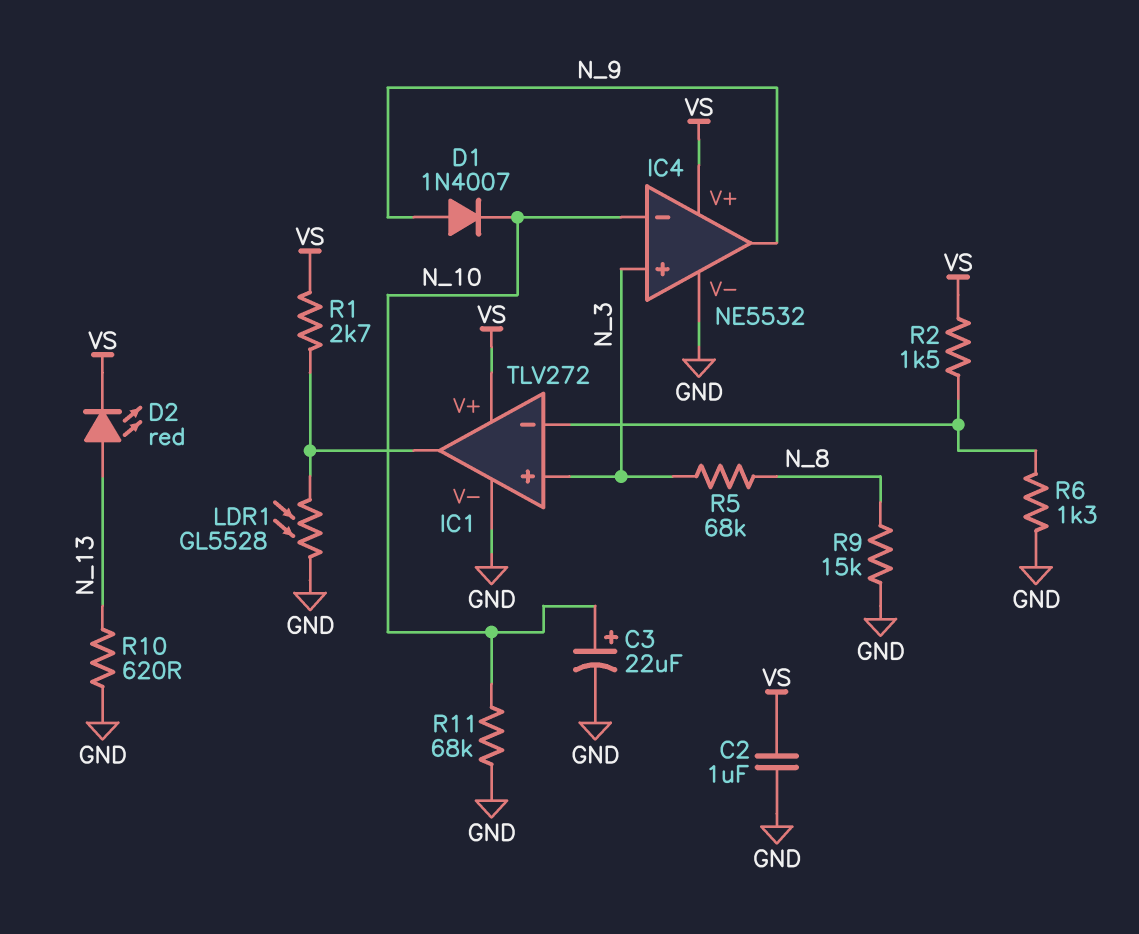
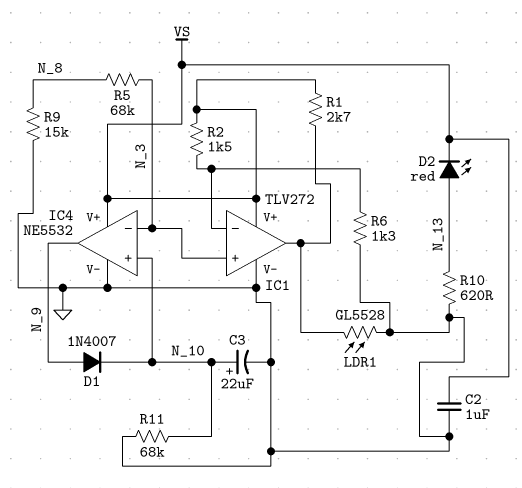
IC4 pin in+: N_3 -> N_10
IC4 pin in-: N_10 -> N_3

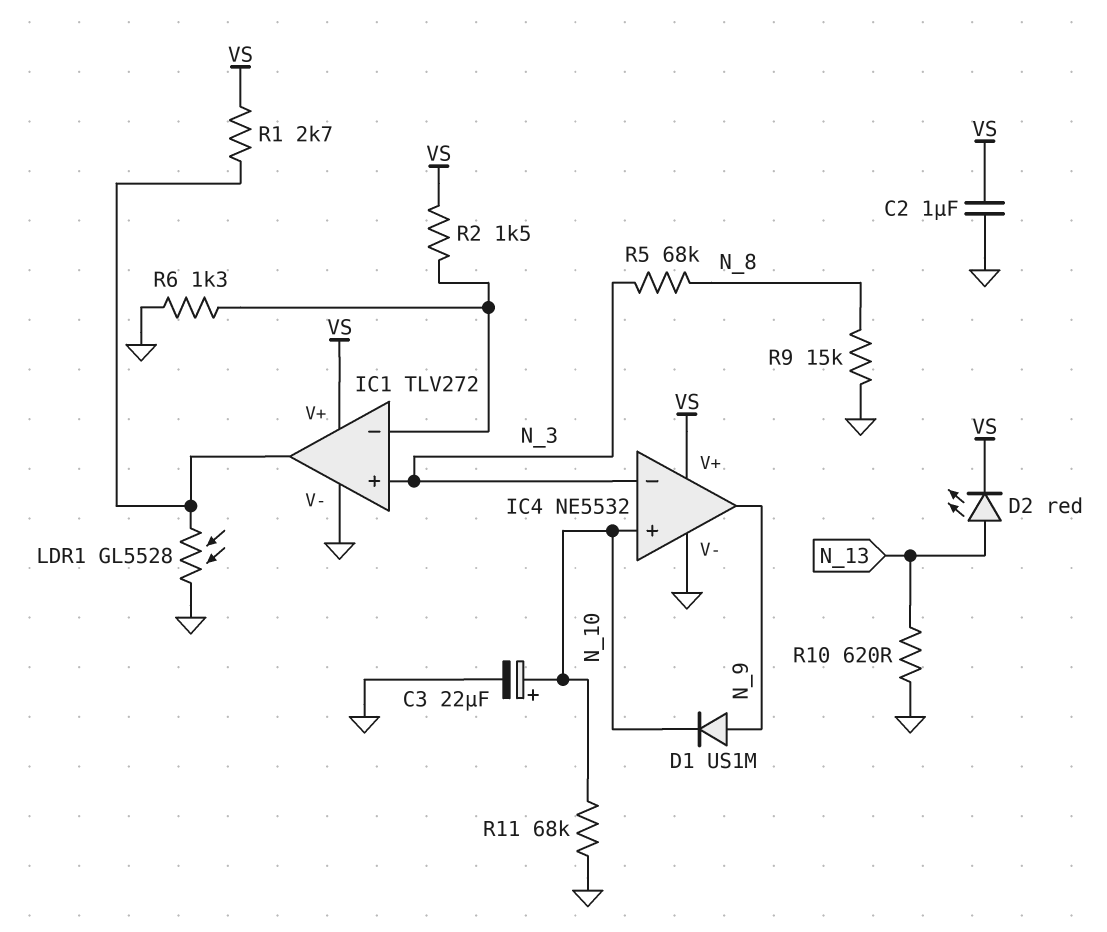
D1: diode 1N4007 (A N_9, K N_10) -> diode US1M (A N_9, K N_10)

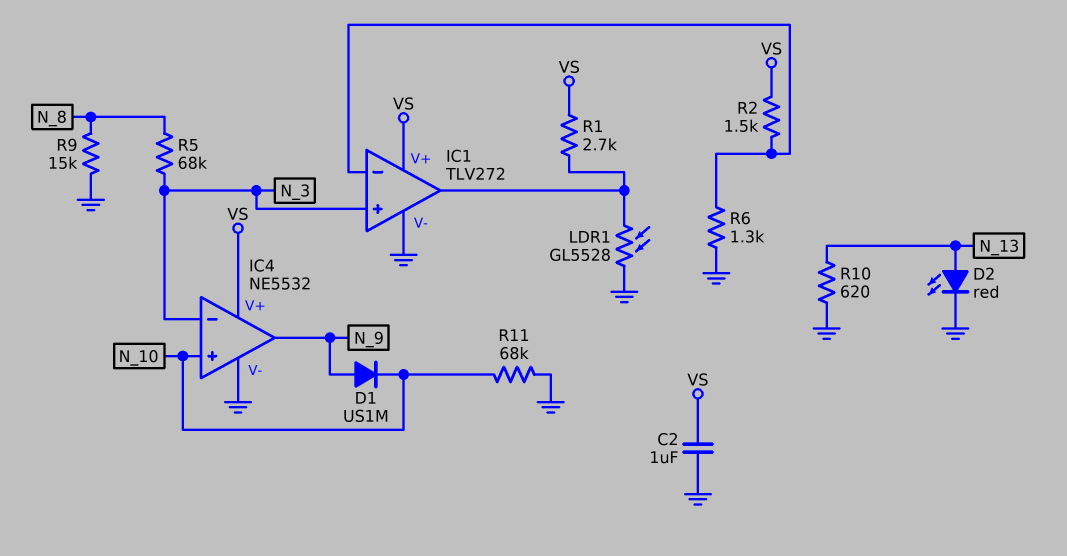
C3: 22uF (plus N_10, minus GND) -> none
D2: LED red (A N_13, K VS) -> LED red (A N_13, K GND)

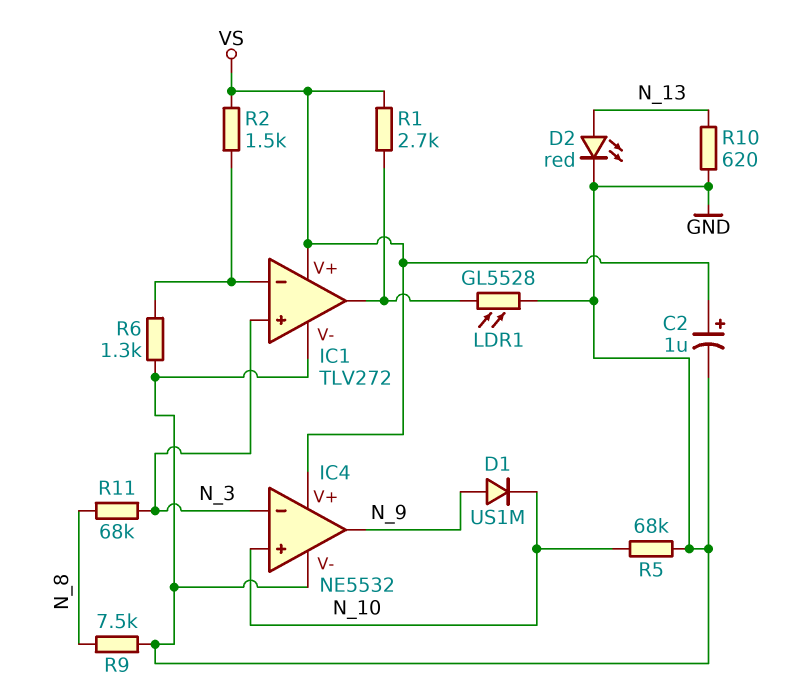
C2: 1uF (GND, VS) -> 1uF (plus VS, minus GND)
R5: 68k (N_3, N_8) -> 68k (GND, N_10)
R9: 15k (GND, N_8) -> 7.5k (GND, N_8)
R11: 68k (GND, N_10) -> 68k (N_3, N_8)

